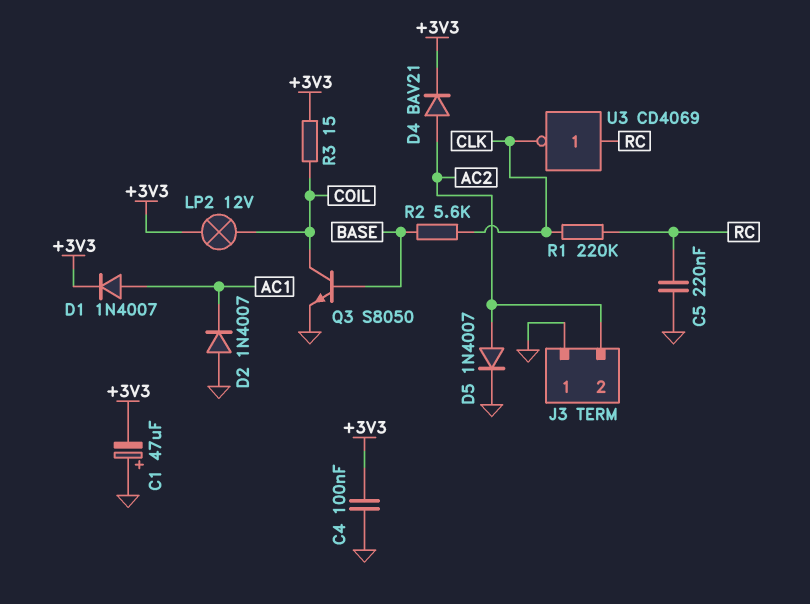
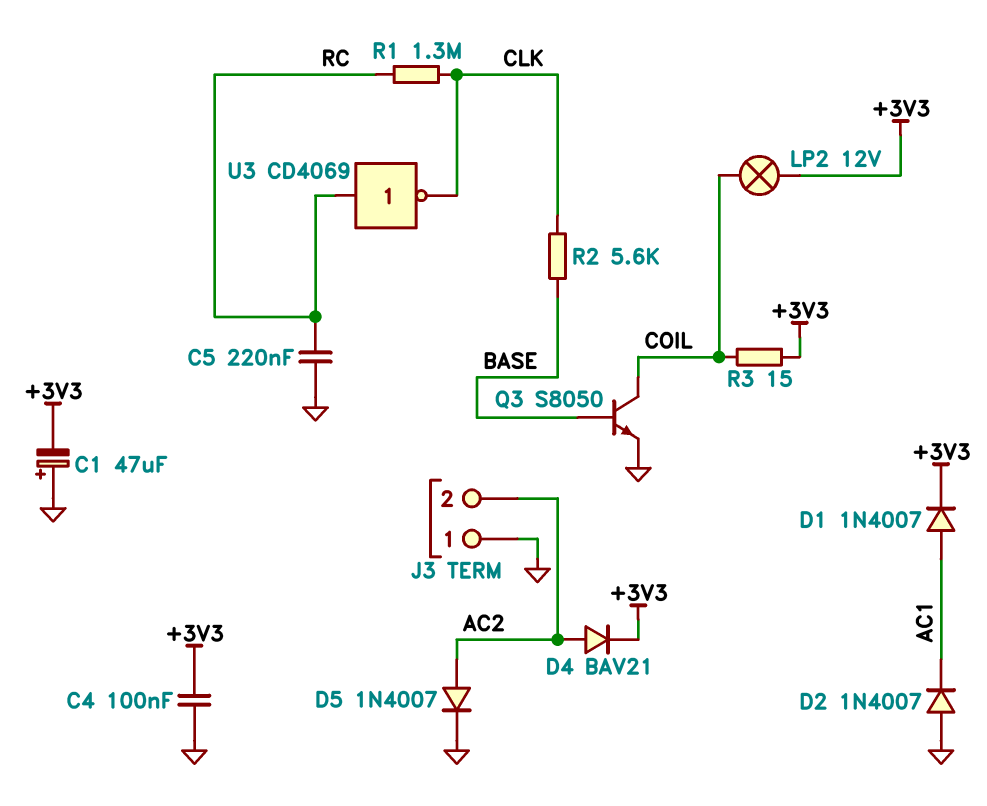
R1: 220k (CLK, RC) -> 1.3M (CLK, RC)

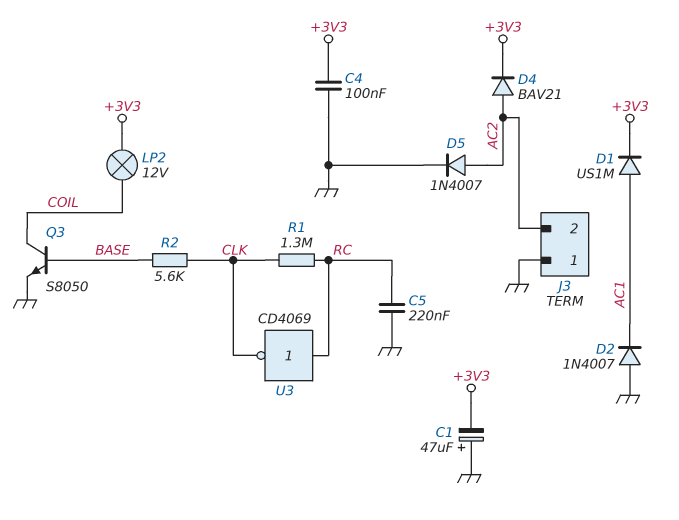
D1: diode 1N4007 (A AC1, K +3V3) -> diode US1M (A AC1, K +3V3)
R3: 15 (+3V3, COIL) -> none

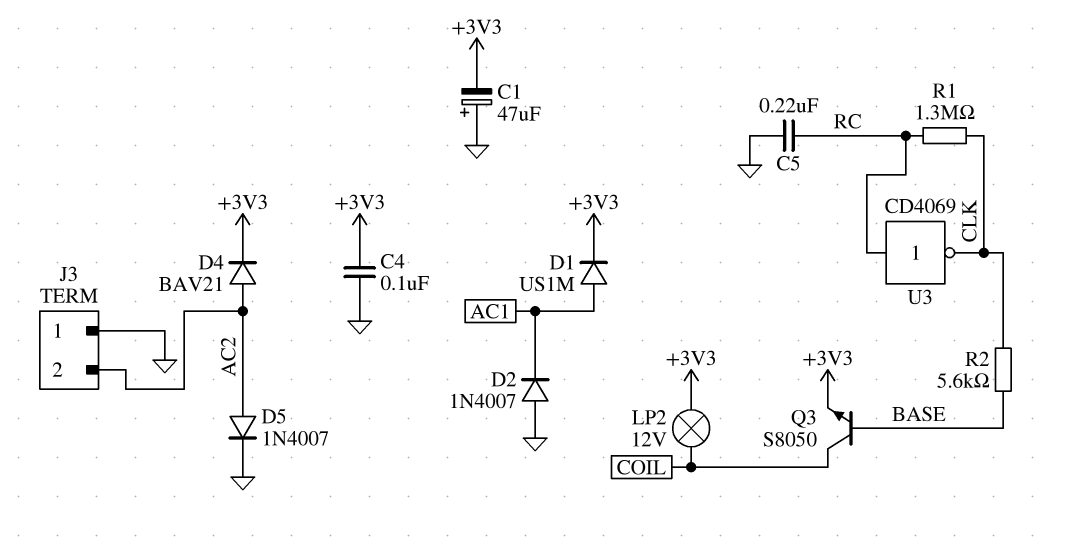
Q3: NPN S8050 (B BASE, C COIL, E GND) -> NPN S8050 (B BASE, C COIL, E +3V3)

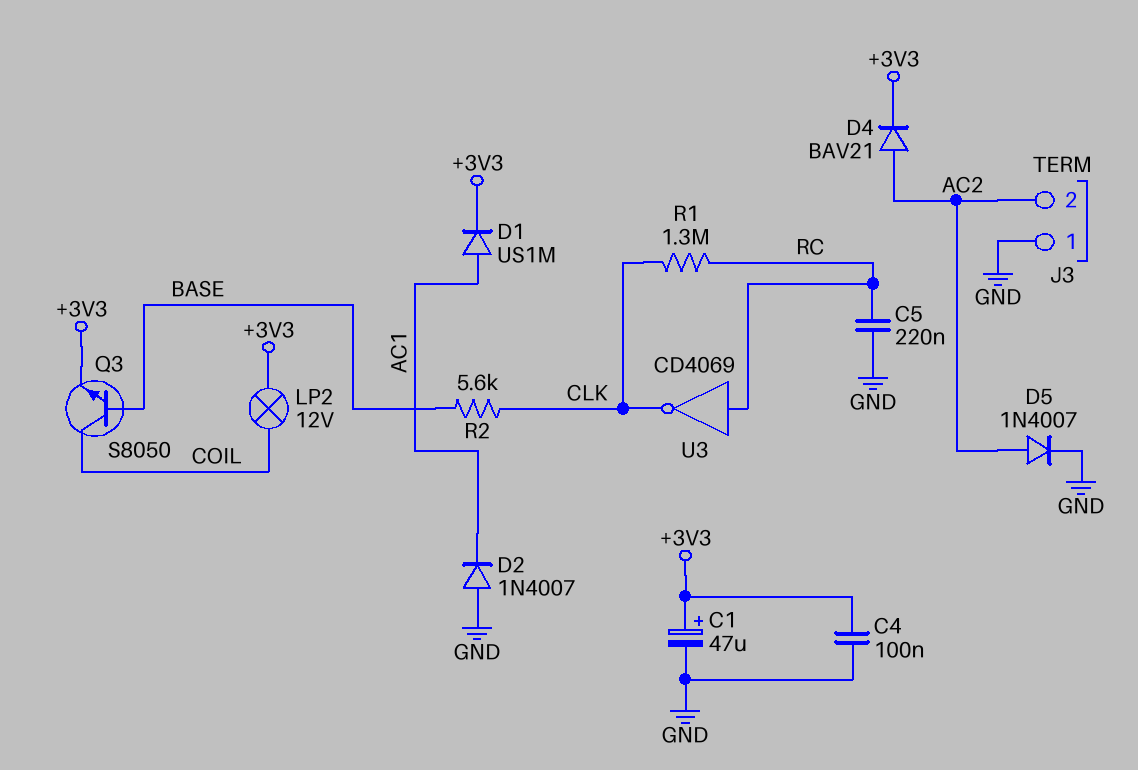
C1: 47uF (plus GND, minus +3V3) -> 47uF (plus +3V3, minus GND)

